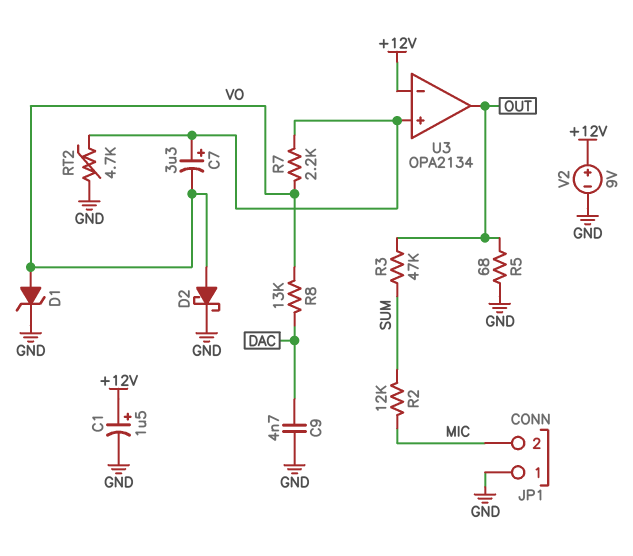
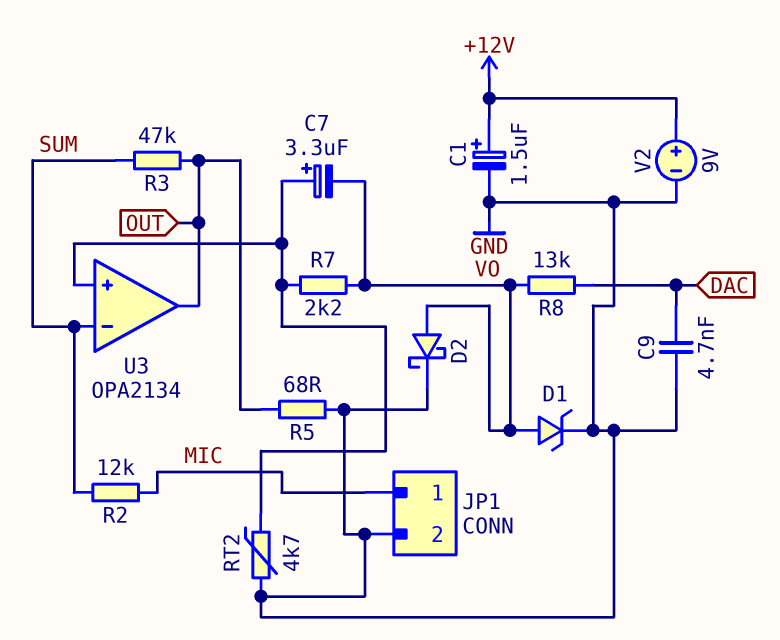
JP1 pin 1: GND -> MIC
JP1 pin 2: MIC -> GND
U3 pin in-: +12V -> SUM

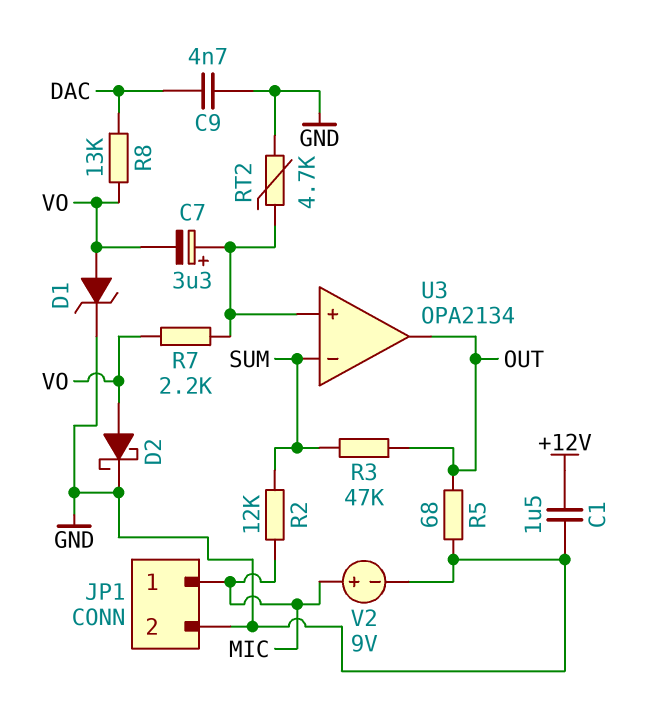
C1: 1.5uF (plus +12V, minus GND) -> 1.5uF (+12V, GND)
V2: 9V (plus +12V, minus GND) -> 9V (plus MIC, minus GND)

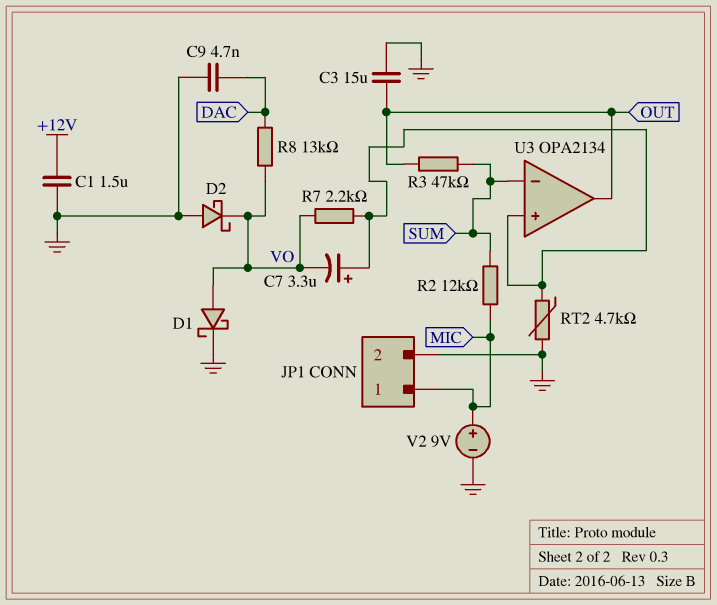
C3: none -> 15uF (GND, OUT)
D1: zener (A VO, K GND) -> schottky (A VO, K GND)
D2: schottky (A VO, K GND) -> schottky (A GND, K VO)
R5: 68 (GND, OUT) -> none

